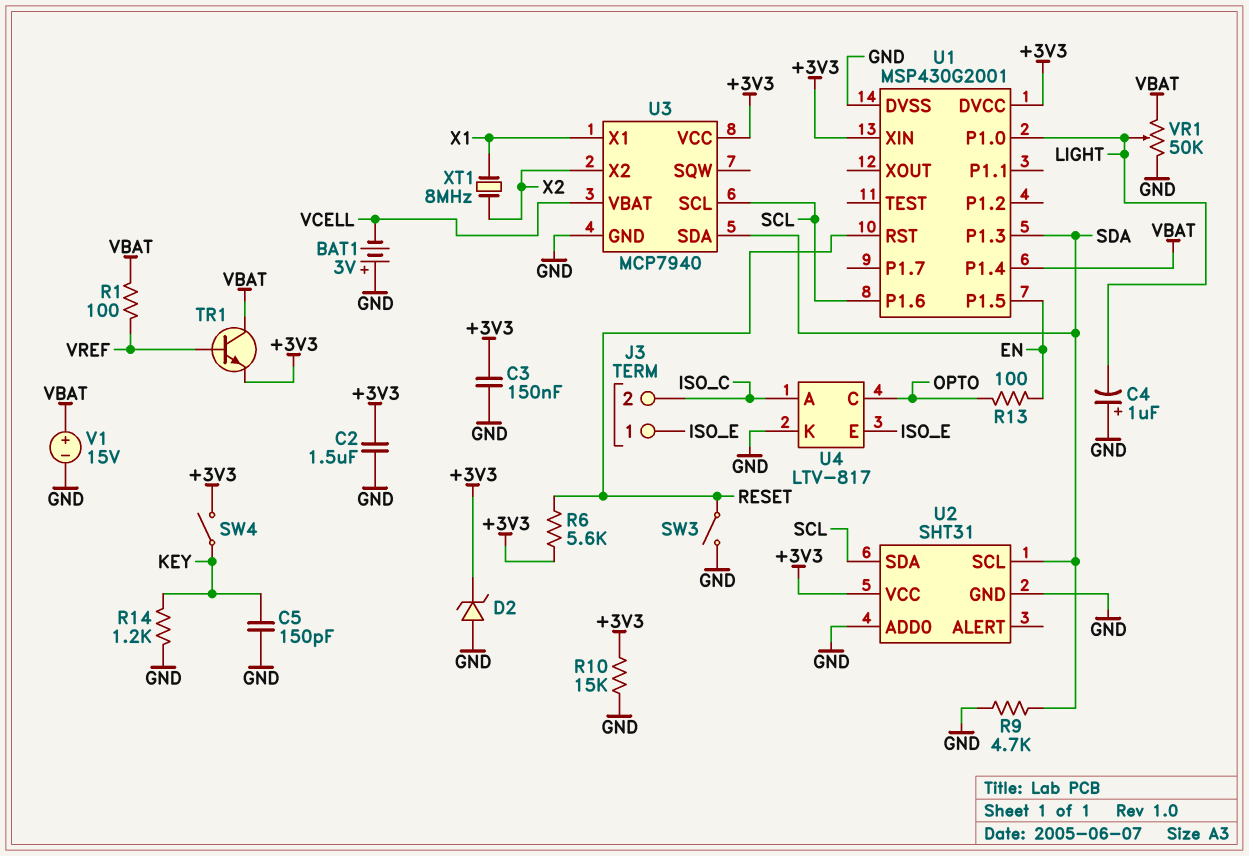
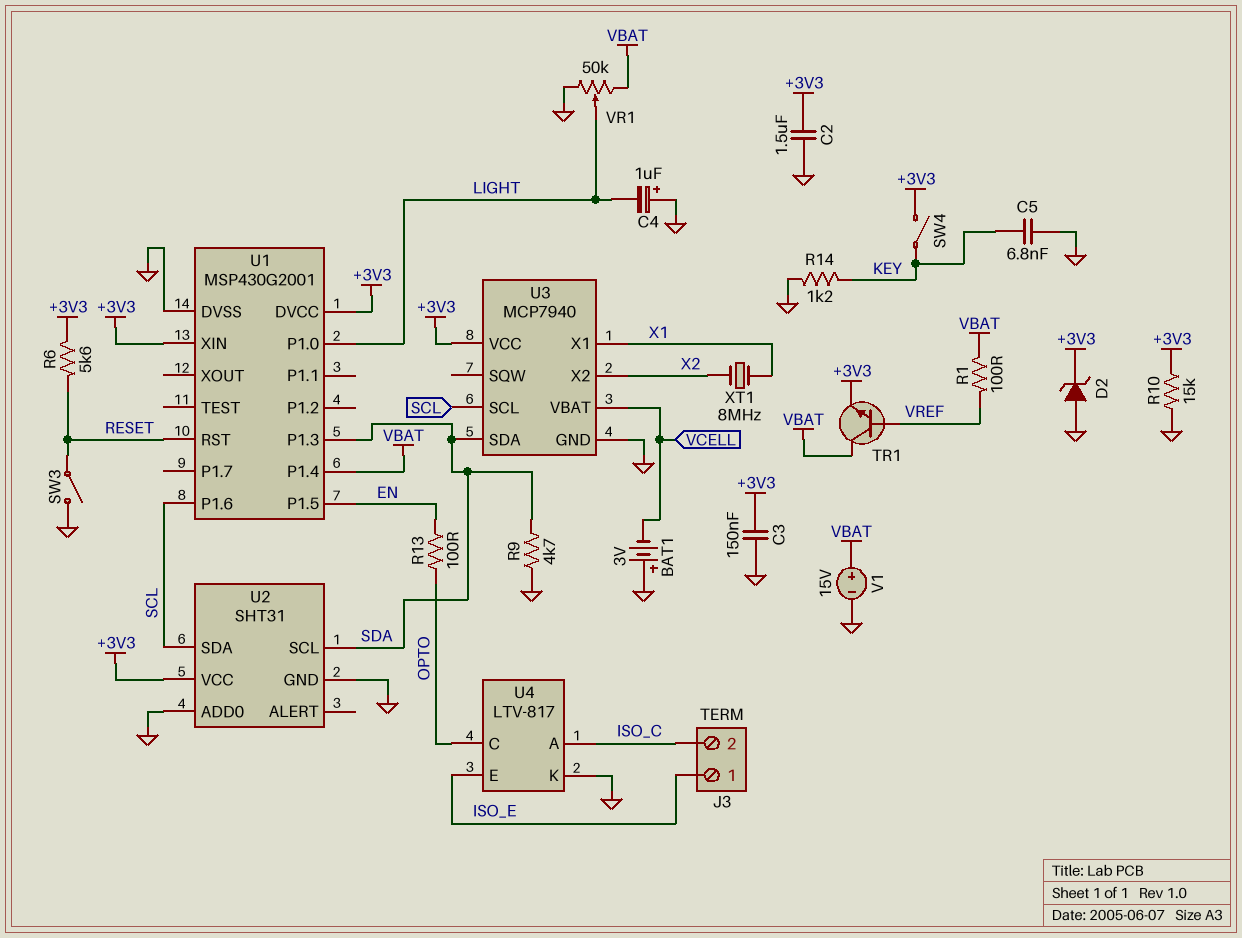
C5: 150pF (GND, KEY) -> 6.8nF (GND, KEY)

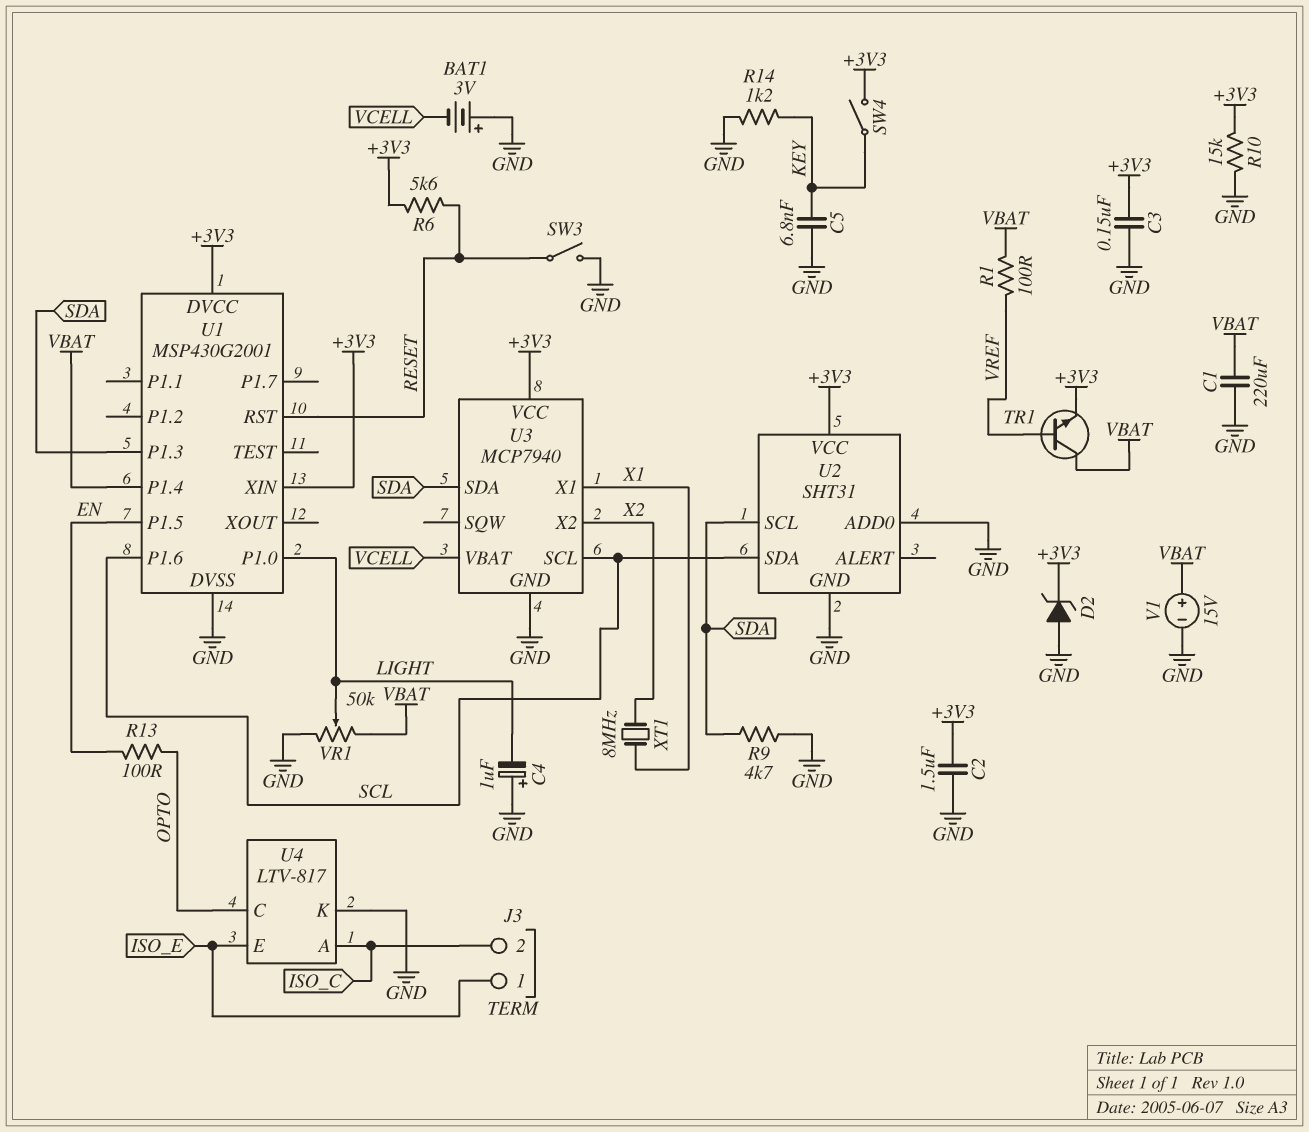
C1: none -> 220uF (GND, VBAT)

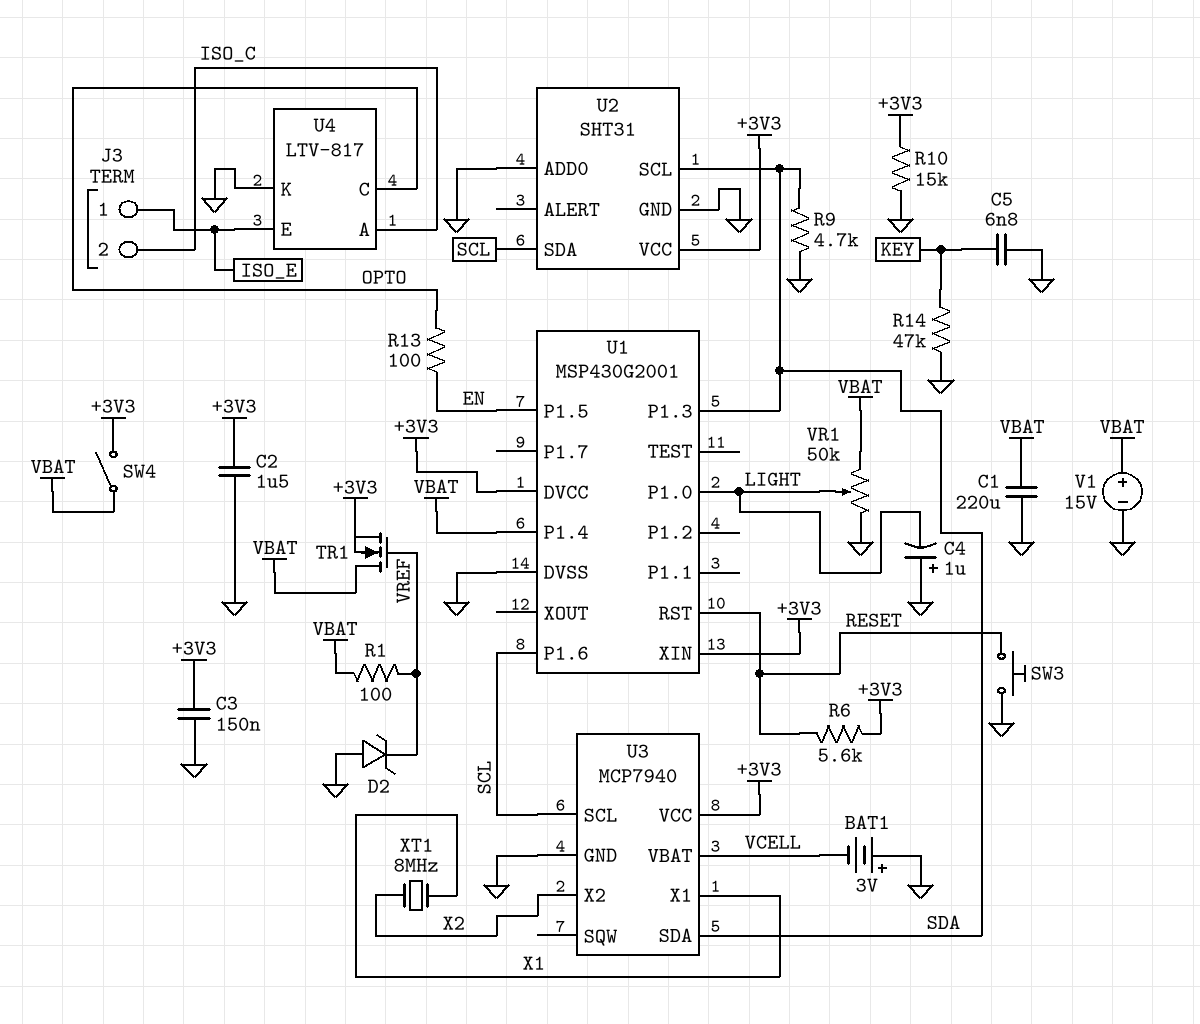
D2: zener (A GND, K +3V3) -> zener (A GND, K VREF)
R14: 1.2k (GND, KEY) -> 47k (GND, KEY)
SW3: switch (GND, RESET) -> button (GND, RESET)
SW4: switch (+3V3, KEY) -> switch (+3V3, VBAT)
TR1: NPN (B VREF, C VBAT, E +3V3) -> NMOS (G VREF, D VBAT, S +3V3)

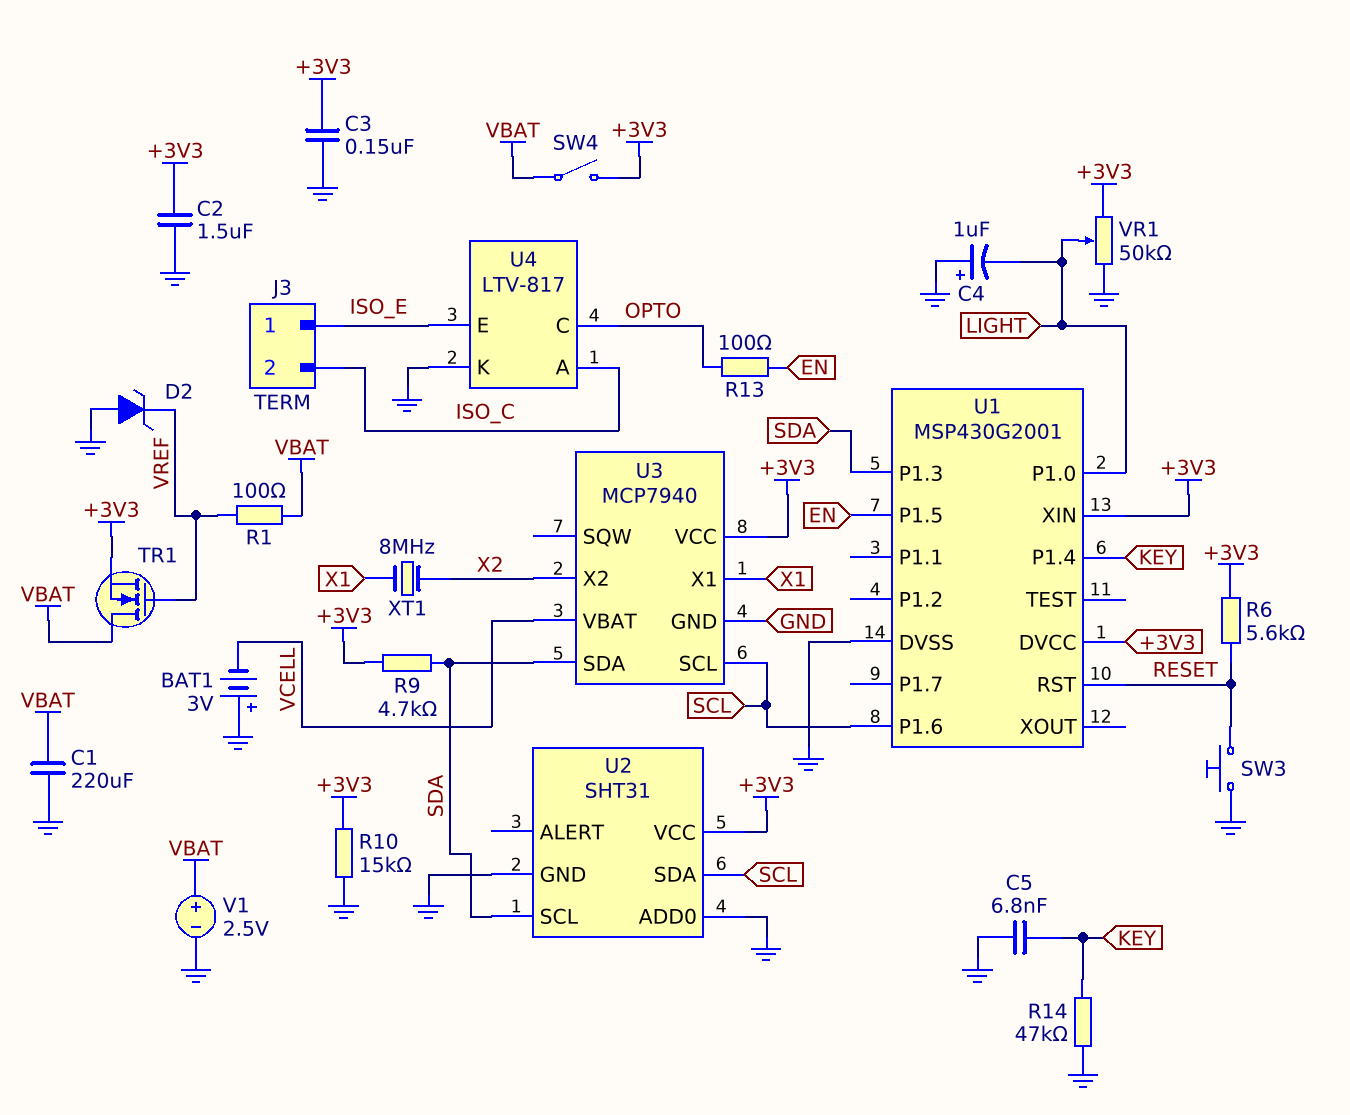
R9: 4.7k (GND, SDA) -> 4.7k (+3V3, SDA)
U1 pin P1.4: VBAT -> KEY
V1: 15V (plus VBAT, minus GND) -> 2.5V (plus VBAT, minus GND)
VR1: 50k (GND, VBAT, wiper LIGHT) -> 50k (+3V3, GND, wiper LIGHT)

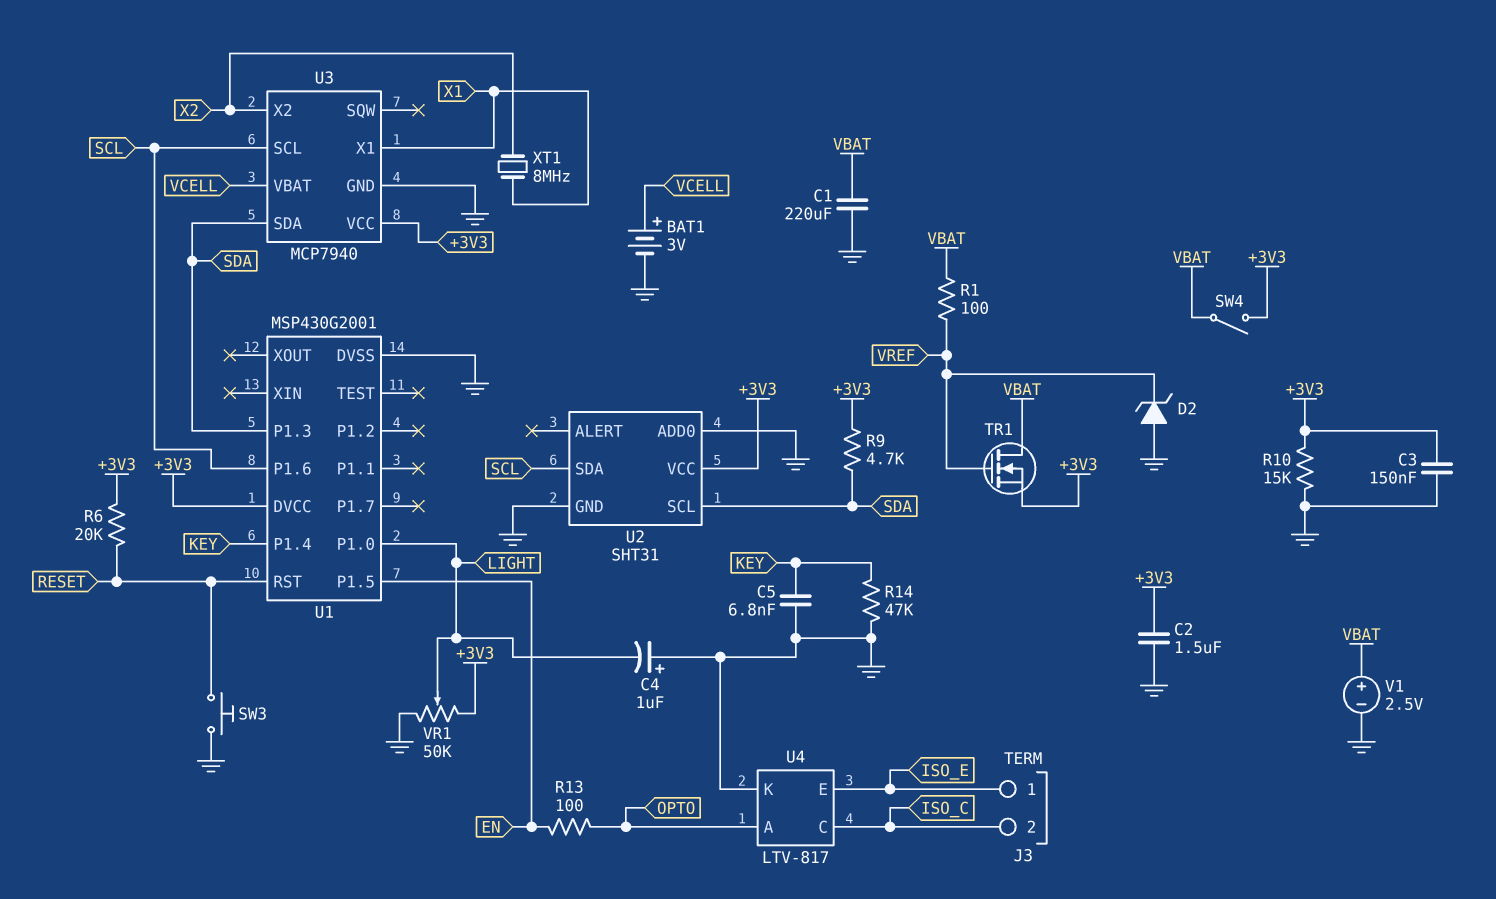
BAT1: 3V (plus GND, minus VCELL) -> 3V (plus VCELL, minus GND)
R6: 5.6k (+3V3, RESET) -> 20k (+3V3, RESET)
U1 pin XIN: +3V3 -> none
U4 pin A: ISO_C -> OPTO
U4 pin C: OPTO -> ISO_C

